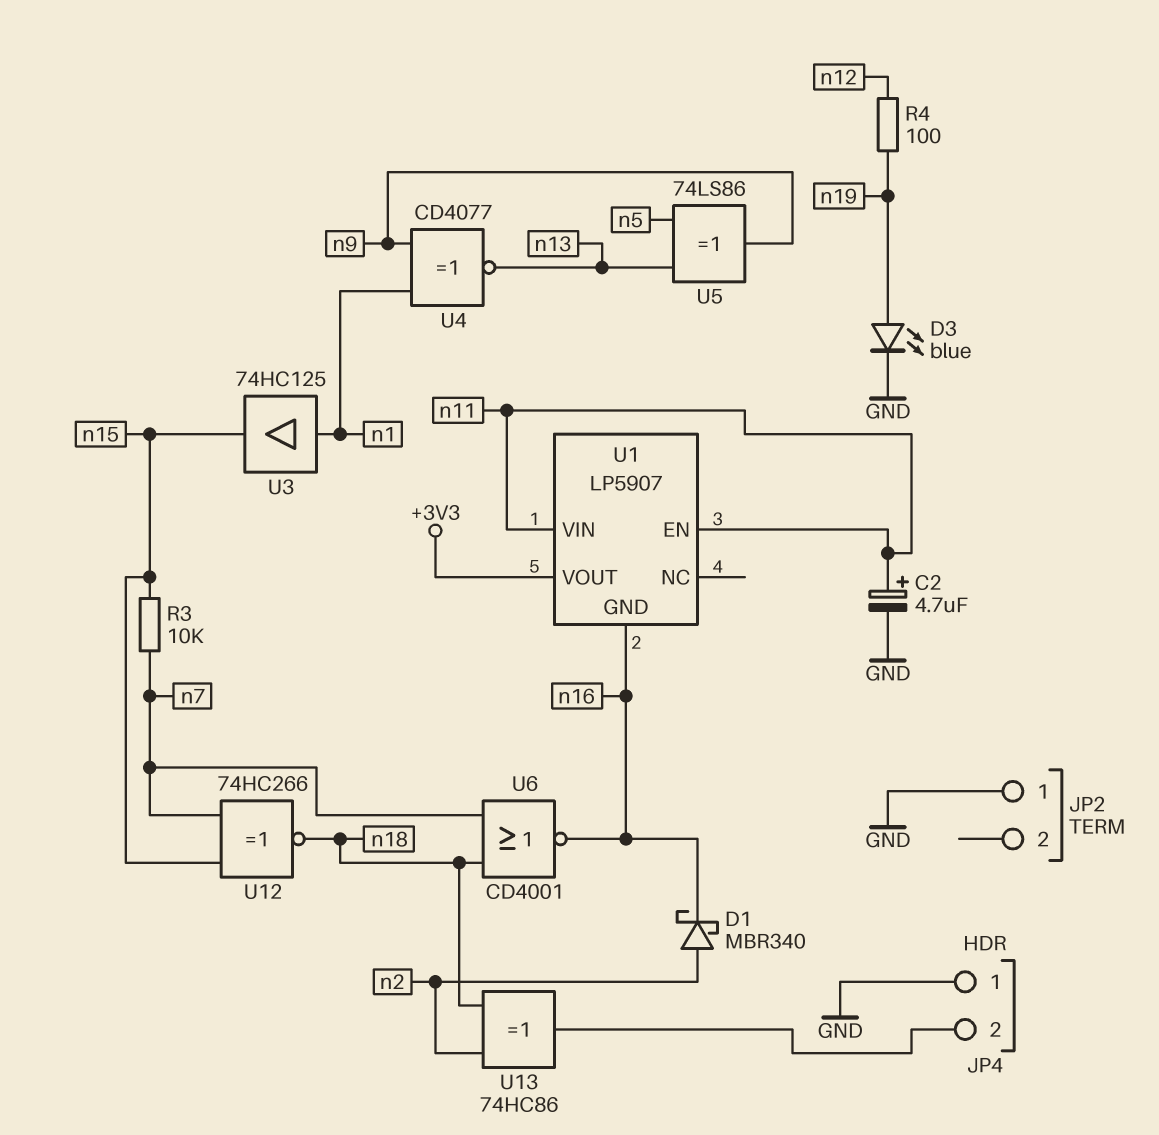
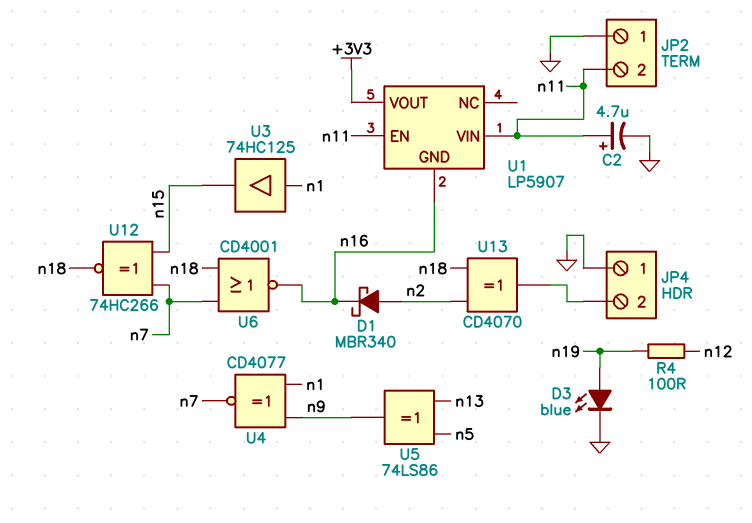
JP2 pin 2: none -> n11
R3: 10k (n7, n15) -> none
U4: XNOR CD4077 (in n1, in n9, out n13) -> XNOR CD4077 (in n1, in n9, out n7)
U13: XOR 74HC86 (in n2, in n18, out JP4/2) -> XOR CD4070 (in n2, in n18, out JP4/2)

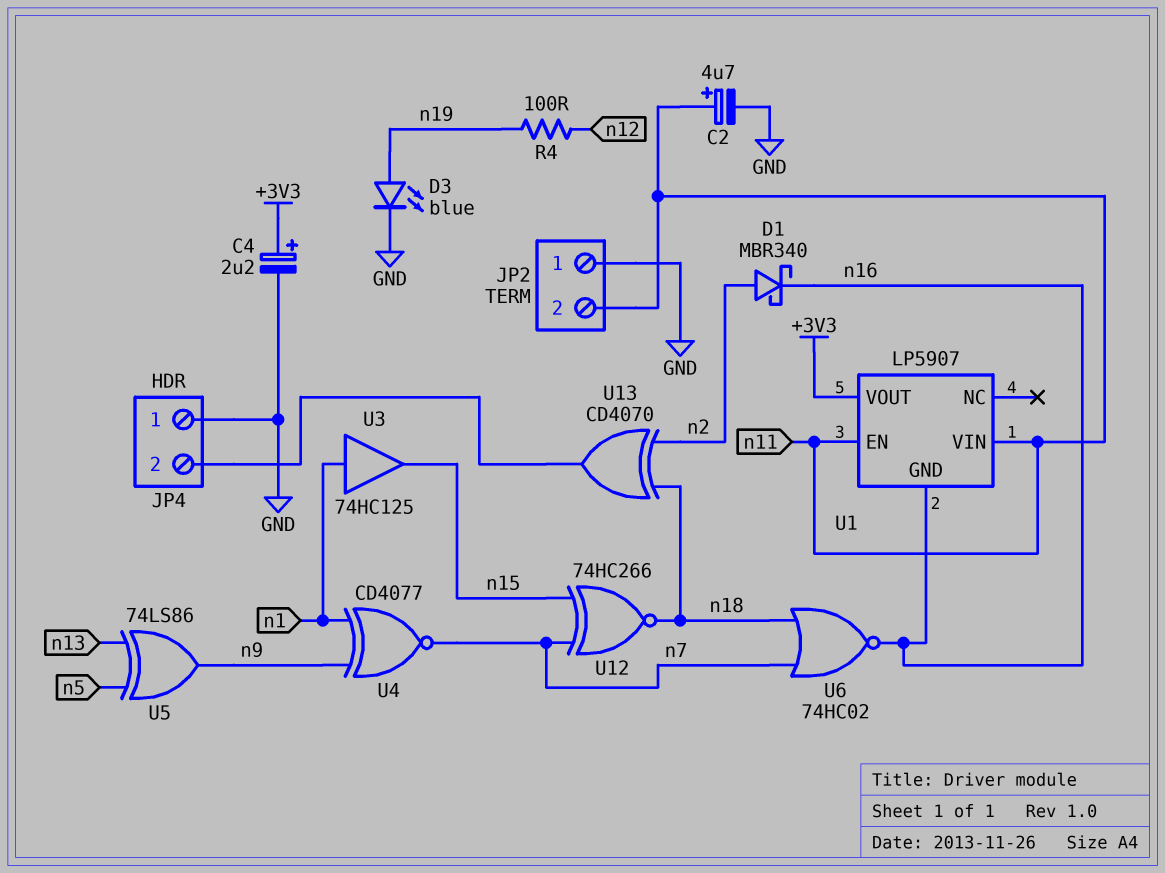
C4: none -> 2.2uF (plus +3V3, minus GND)
U6: NOR CD4001 (in n7, in n18, out n16) -> NOR 74HC02 (in n7, in n18, out n16)

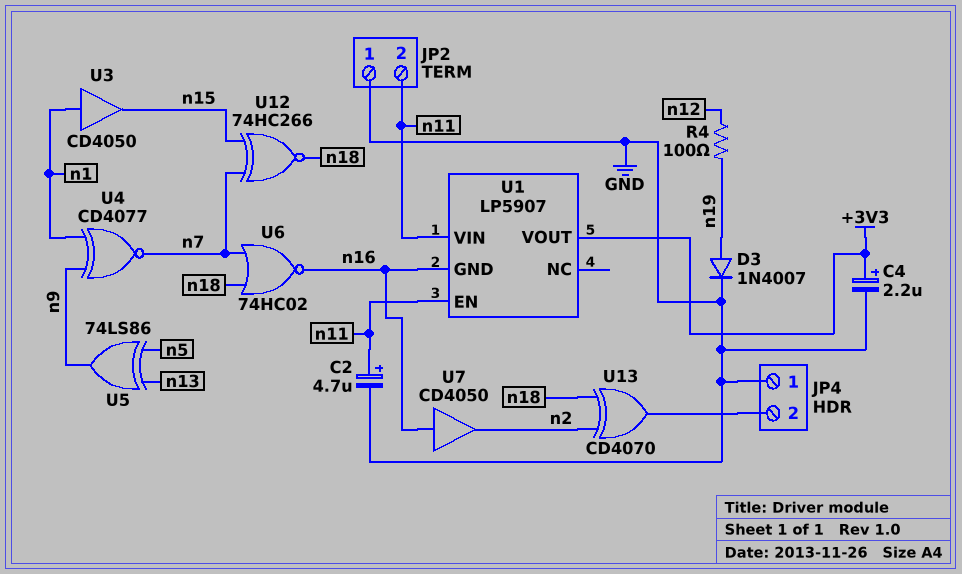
D1: schottky MBR340 (A n2, K n16) -> none
D3: LED blue (A n19, K GND) -> diode 1N4007 (A n19, K GND)
U3: buffer 74HC125 (in n1, out n15) -> buffer CD4050 (in n1, out n15)
U7: none -> buffer CD4050 (in n16, out n2)

